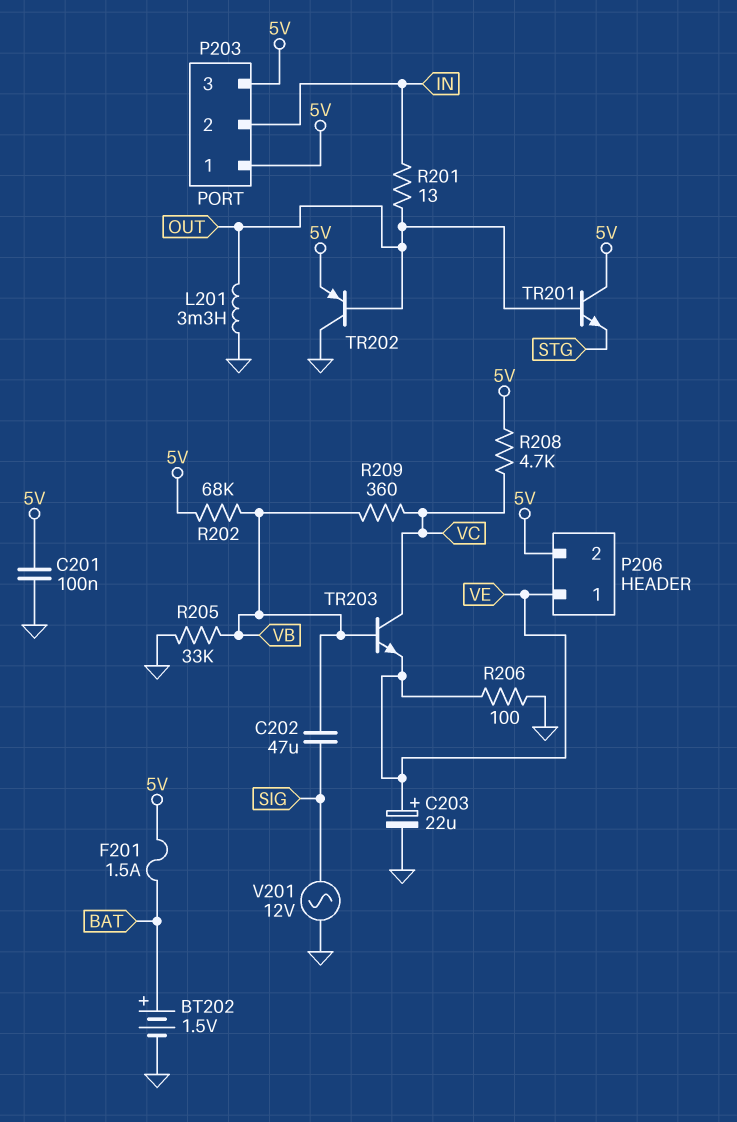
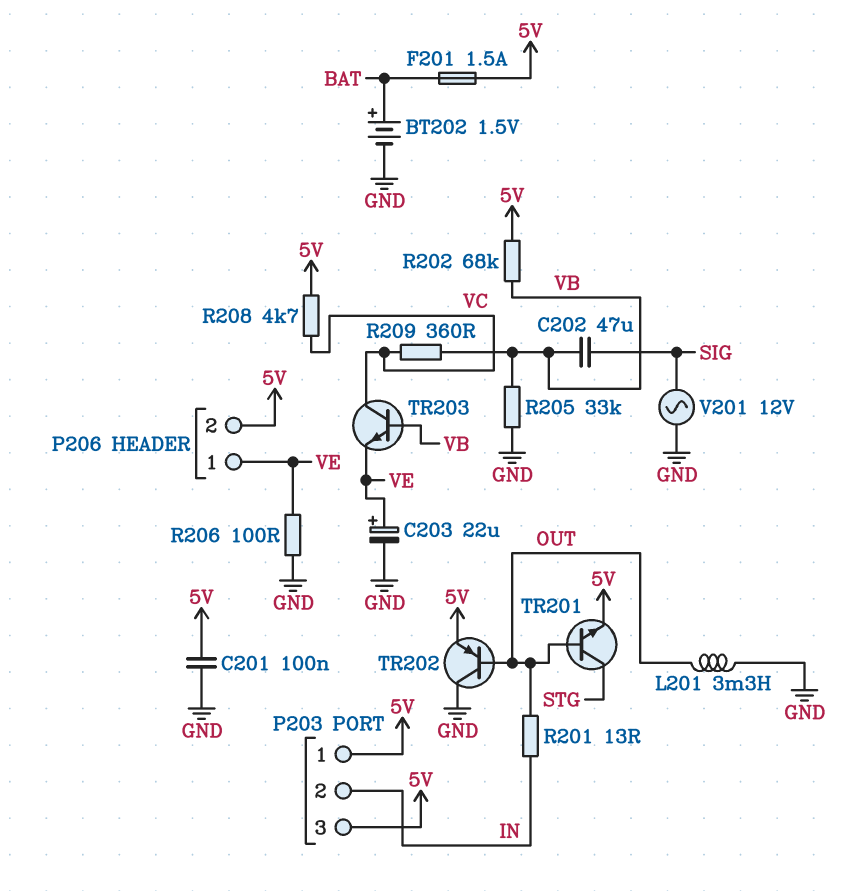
TR201: NPN (B OUT, C 5V, E STG) -> NPN (B OUT, C STG, E 5V)

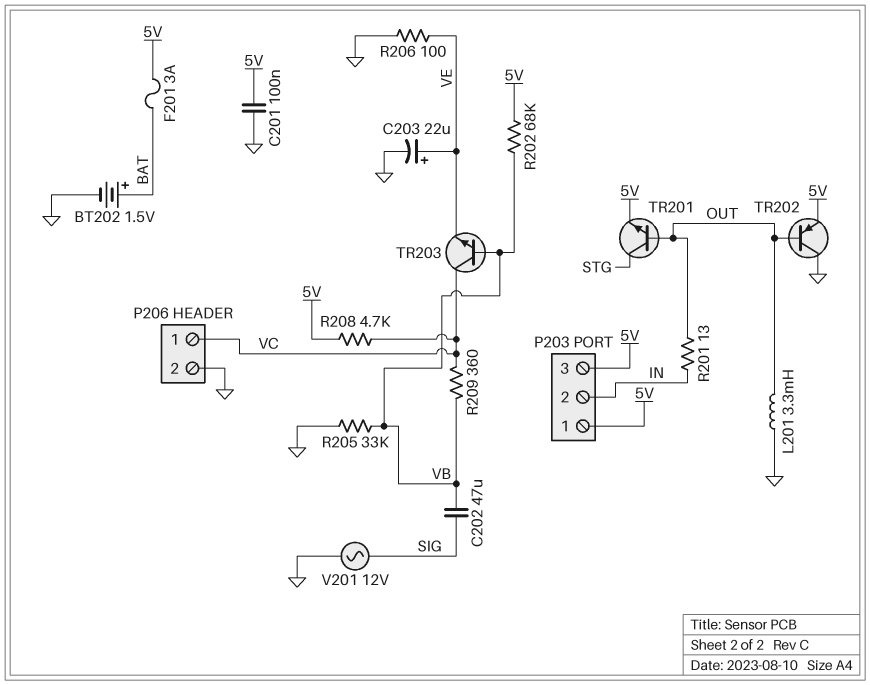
F201: 1.5A (5V, BAT) -> 3A (5V, BAT)
P206 pin 1: VE -> VC
P206 pin 2: 5V -> GND

